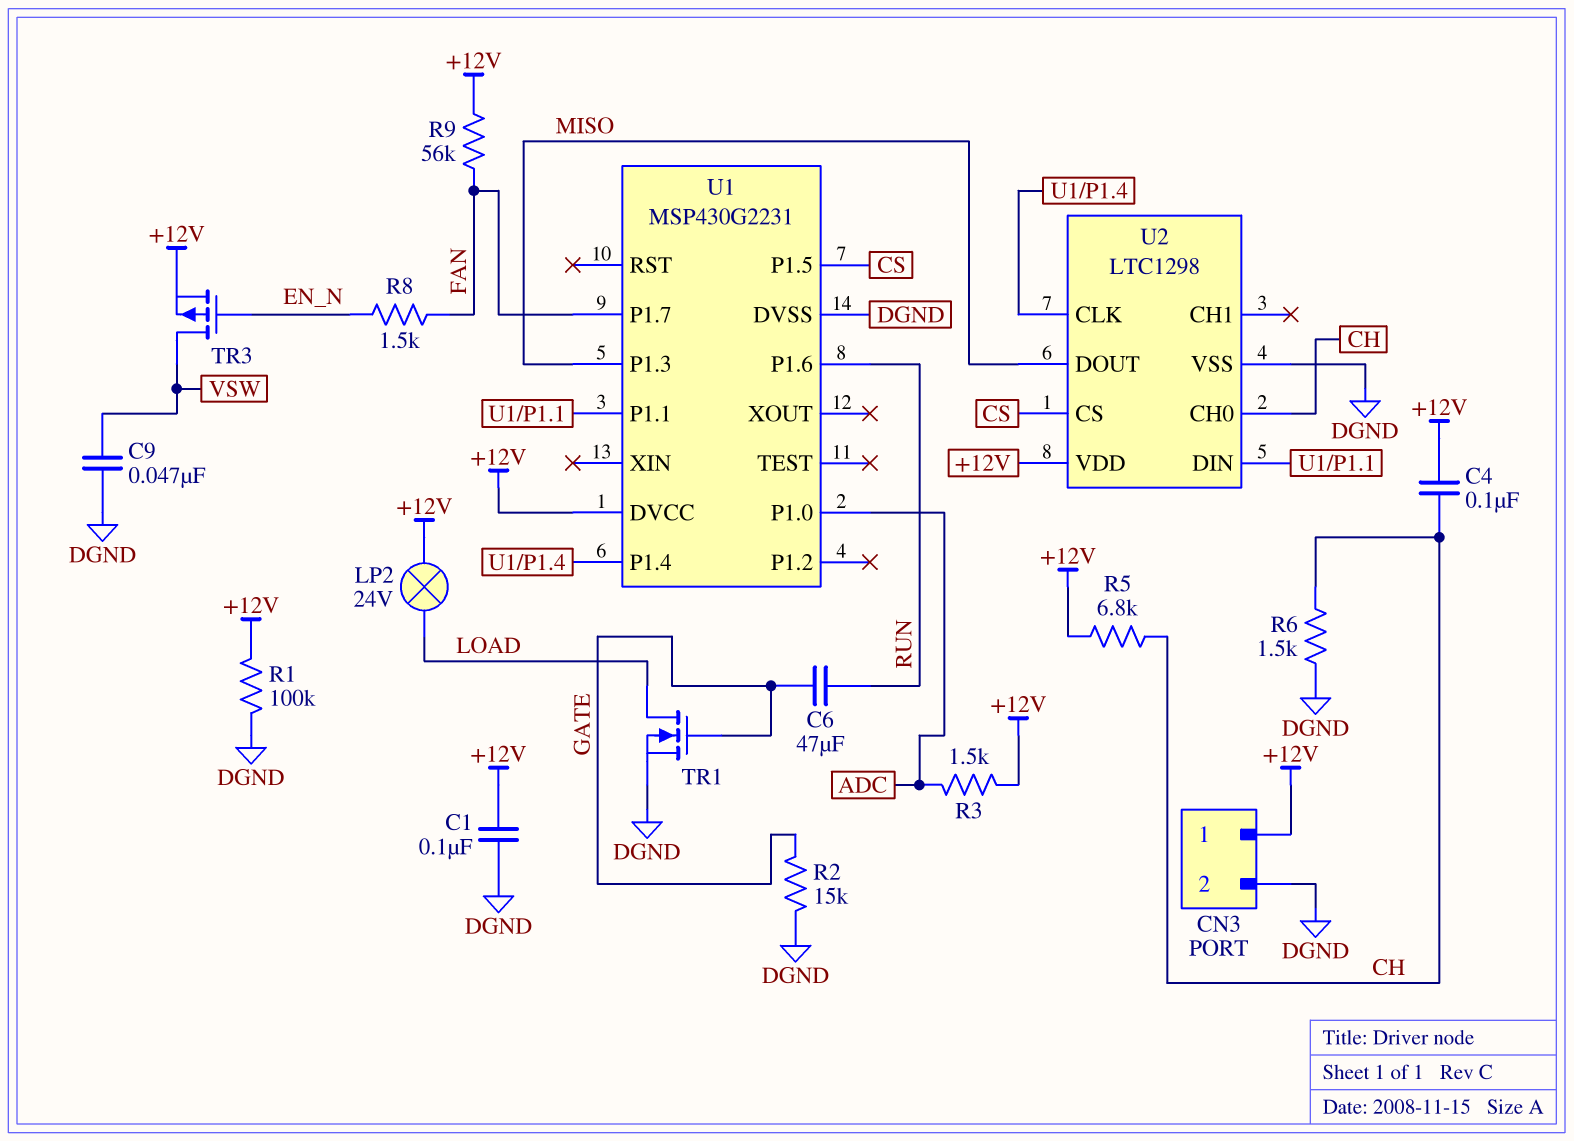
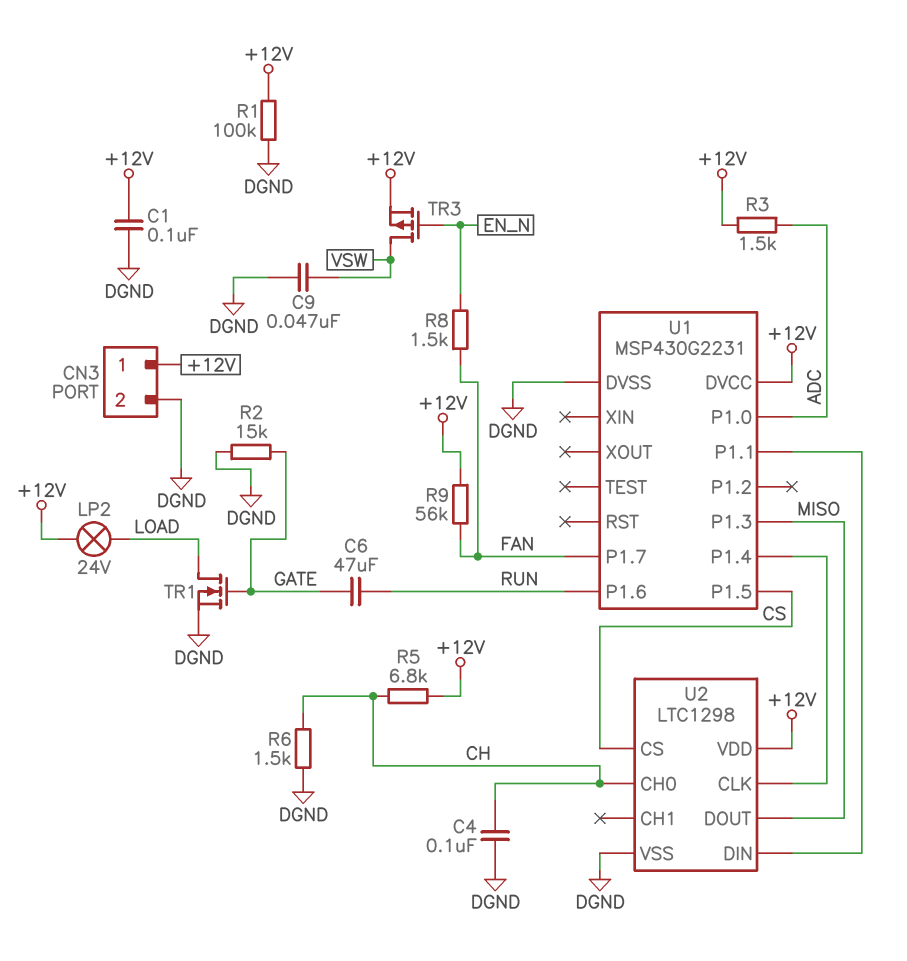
C4: 100nF (+12V, CH) -> 100nF (CH, DGND)

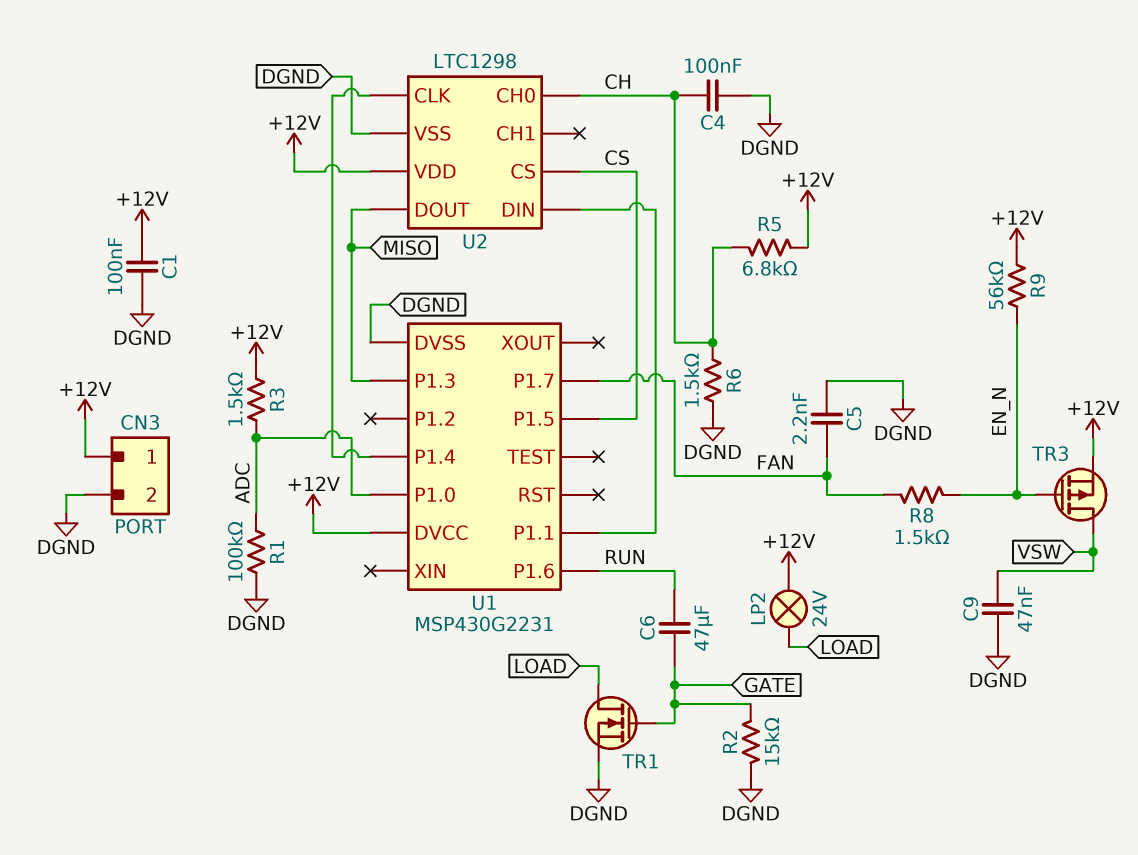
C5: none -> 2.2nF (DGND, FAN)
R1: 100k (+12V, DGND) -> 100k (ADC, DGND)
R9: 56k (+12V, FAN) -> 56k (+12V, EN_N)

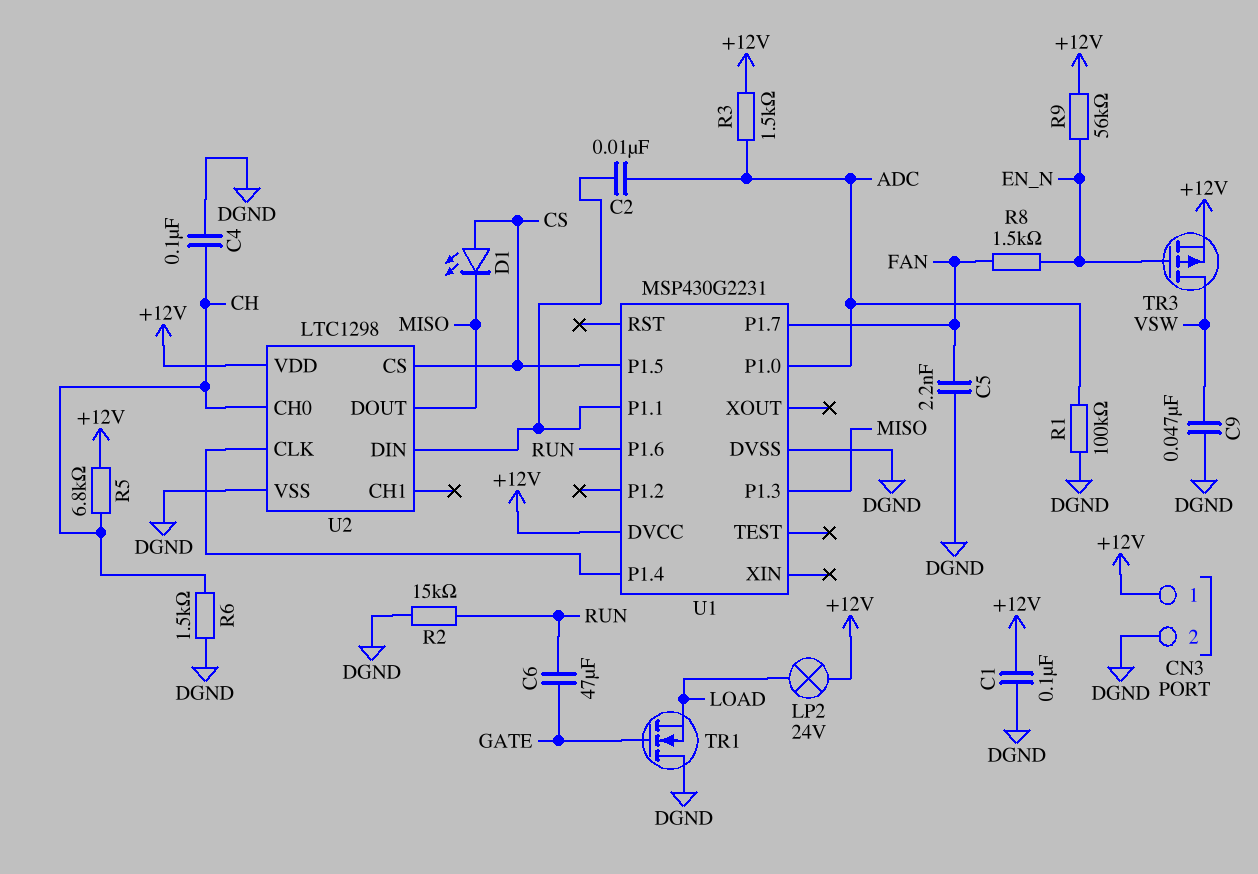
C2: none -> 10nF (ADC, U1/P1.1)
D1: none -> LED (A CS, K MISO)
R2: 15k (DGND, GATE) -> 15k (DGND, RUN)
TR1: NMOS (G GATE, D LOAD, S DGND) -> NMOS (G GATE, D DGND, S LOAD)

